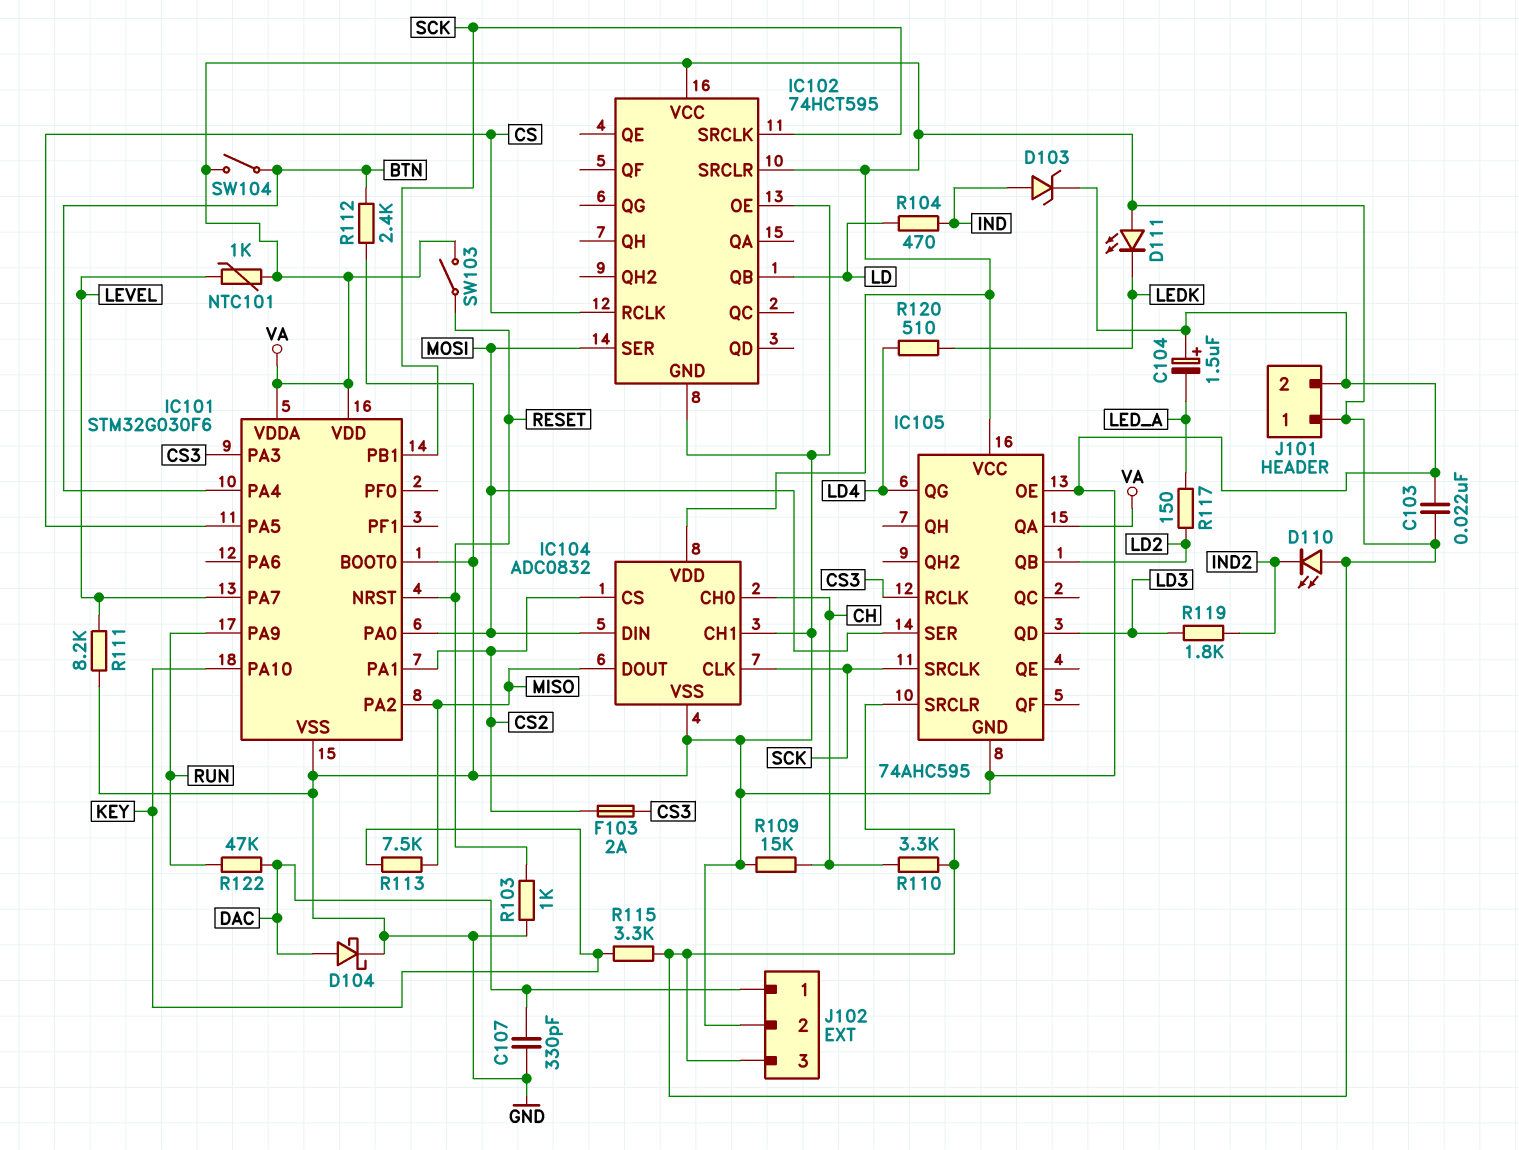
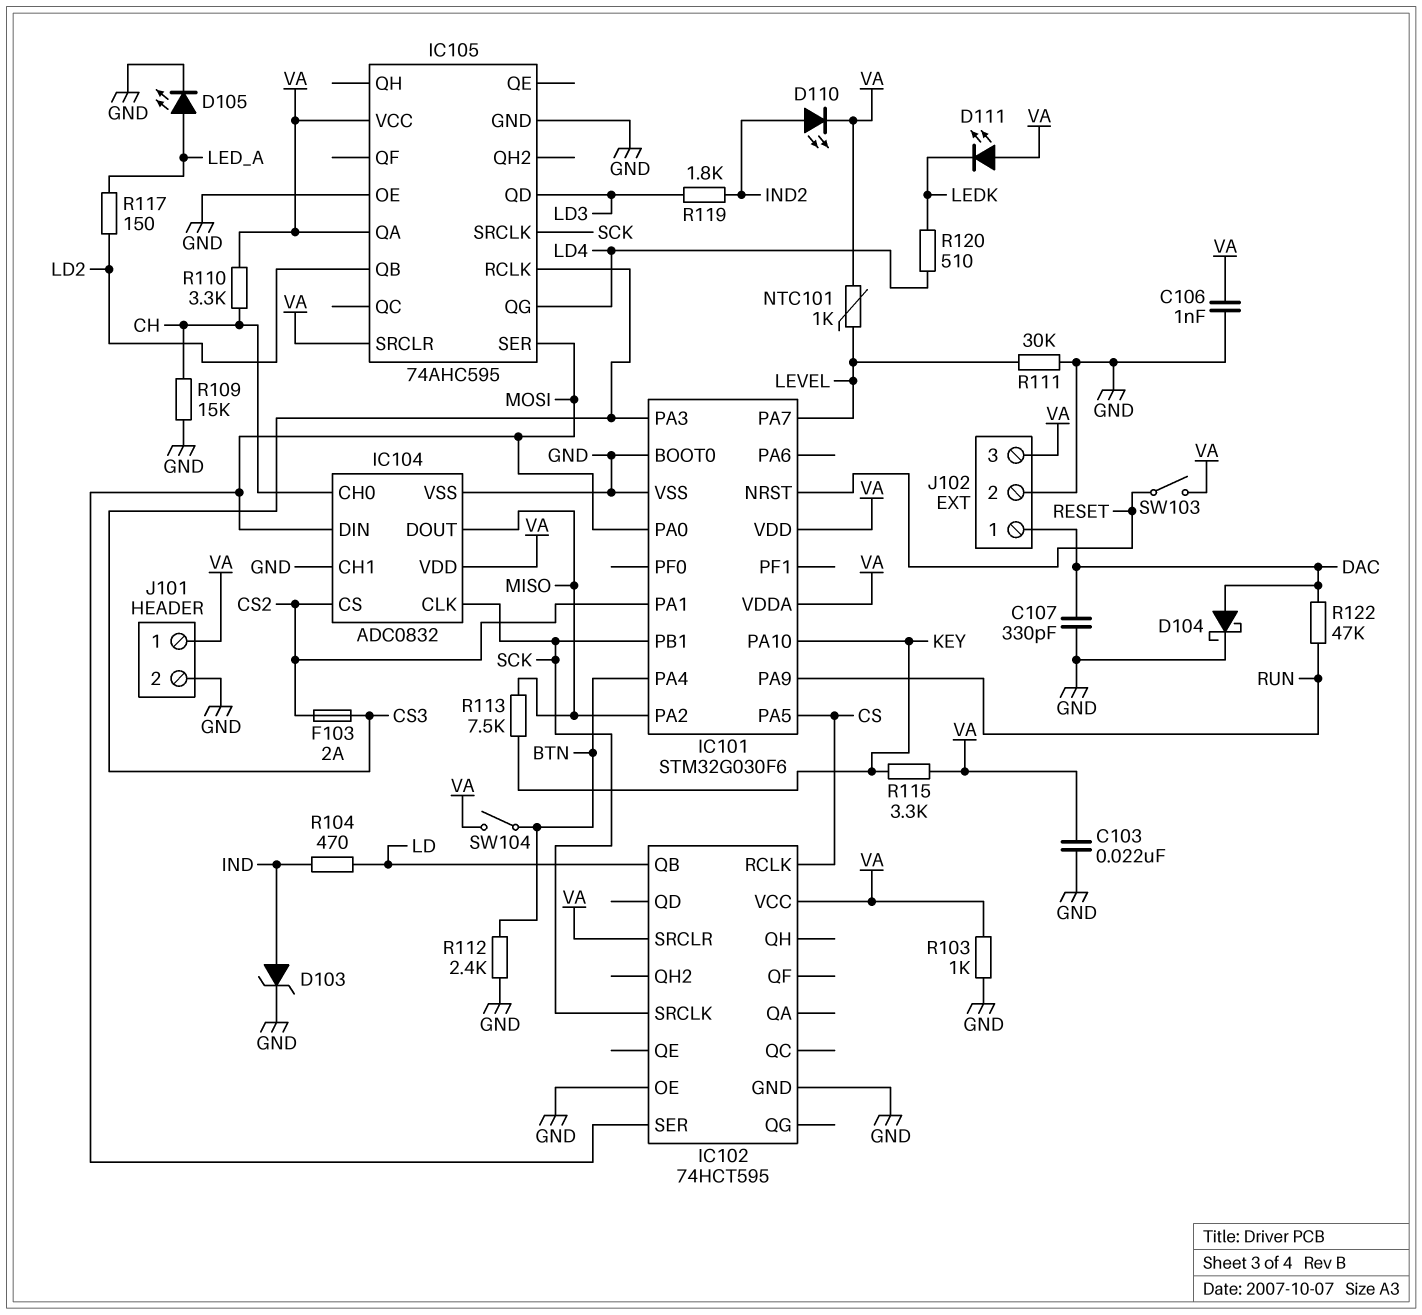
C104: 1.5uF (plus GND, minus LED_A) -> none
C106: none -> 1nF (GND, VA)
D105: none -> LED (A LED_A, K GND)
D110: LED (A VA, K IND2) -> LED (A IND2, K VA)
R103: 1k (GND, RESET) -> 1k (GND, VA)
R111: 8.2k (GND, LEVEL) -> 30k (GND, LEVEL)

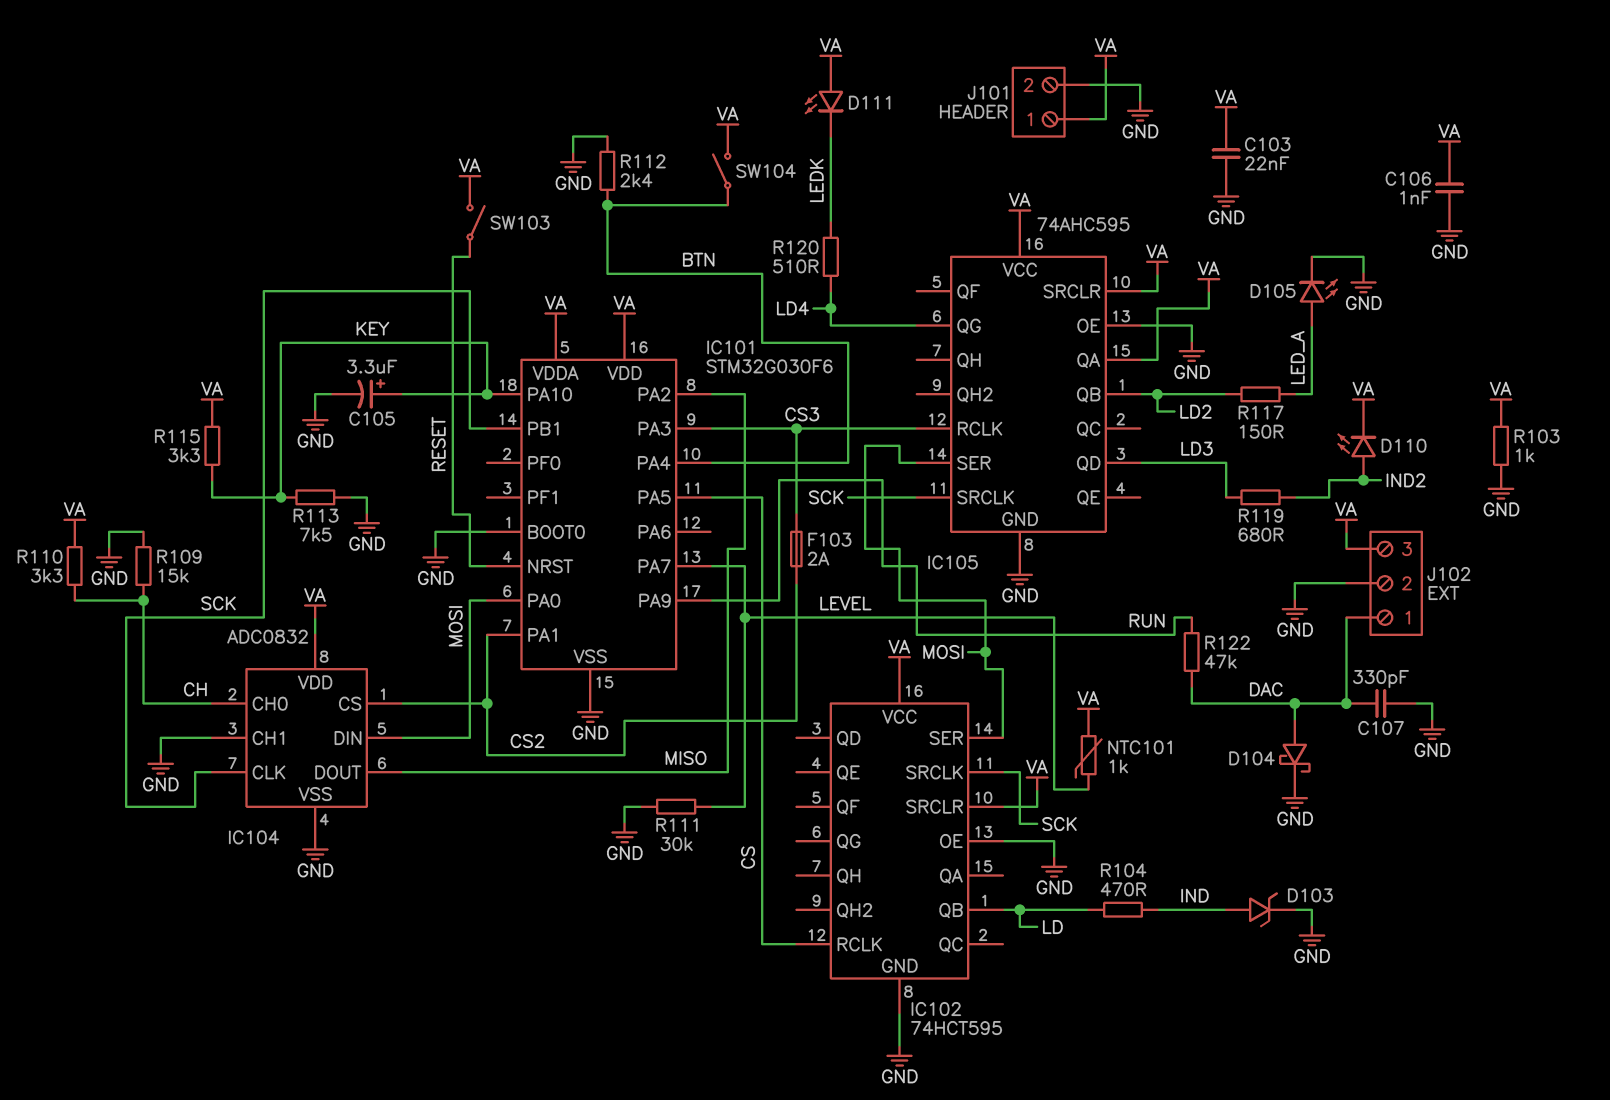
C105: none -> 3.3uF (plus KEY, minus GND)
R113: 7.5k (KEY, MISO) -> 7.5k (GND, KEY)
R119: 1.8k (IND2, LD3) -> 680 (IND2, LD3)

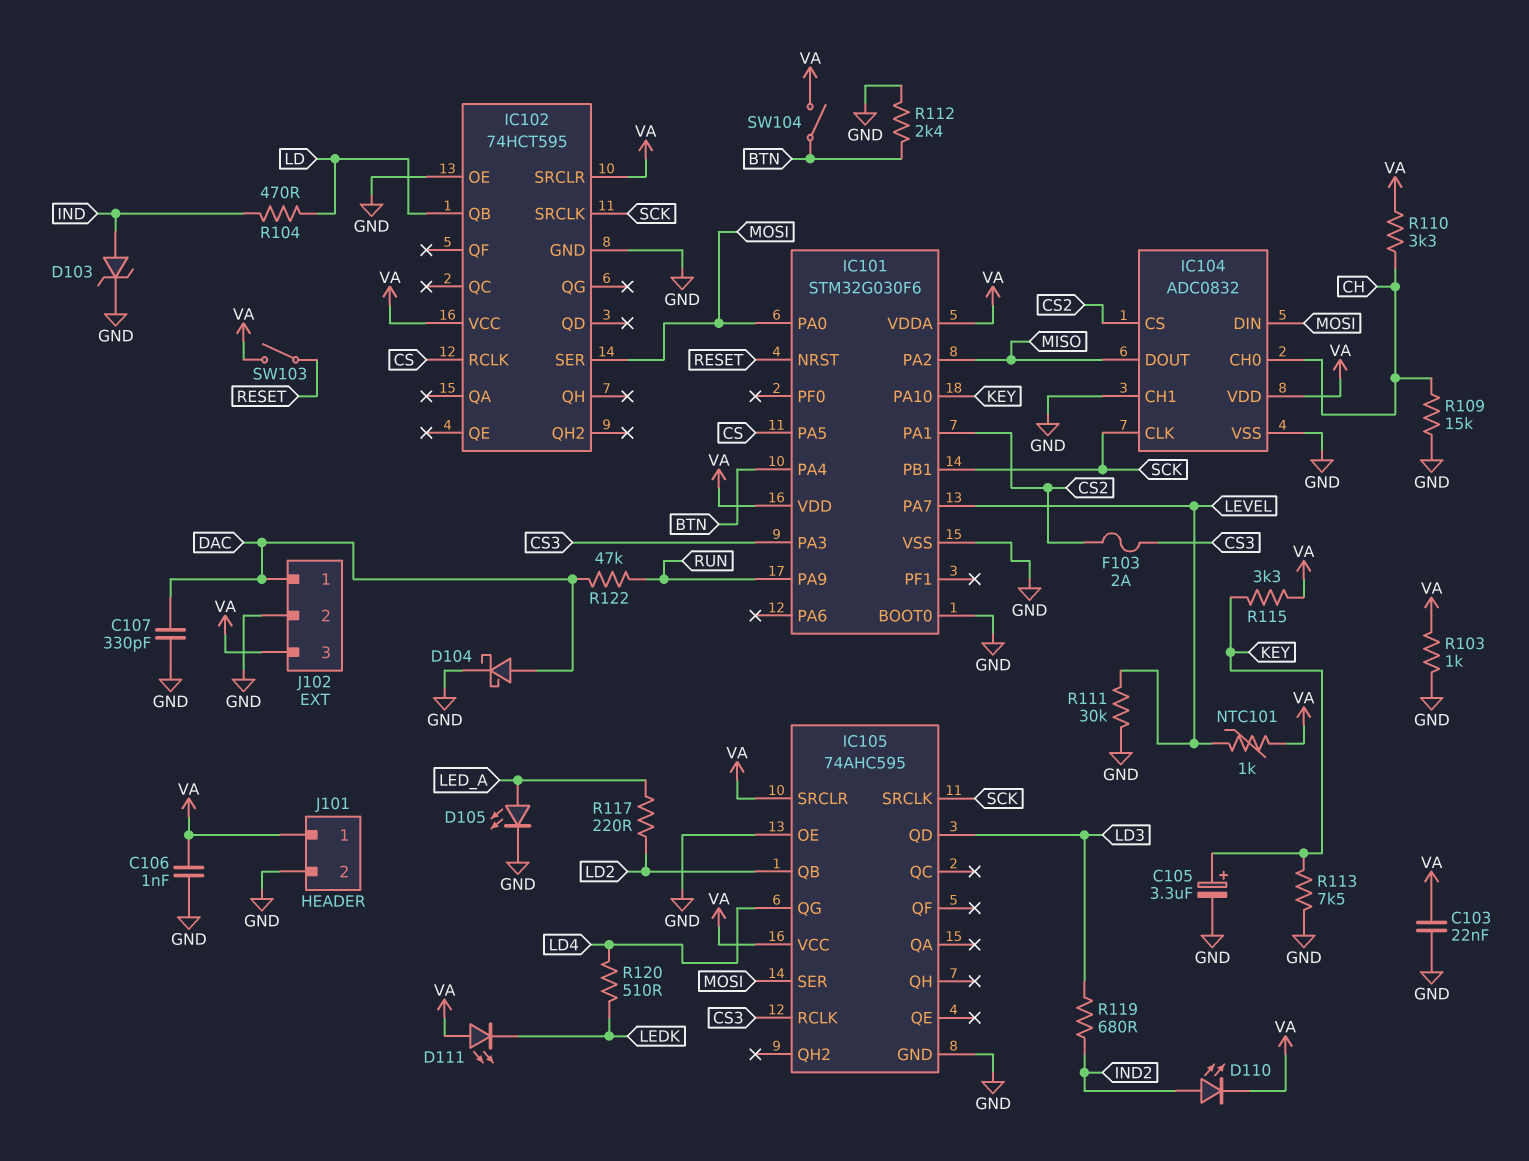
IC105 pin QA: VA -> none
R117: 150 (LD2, LED_A) -> 220 (LD2, LED_A)

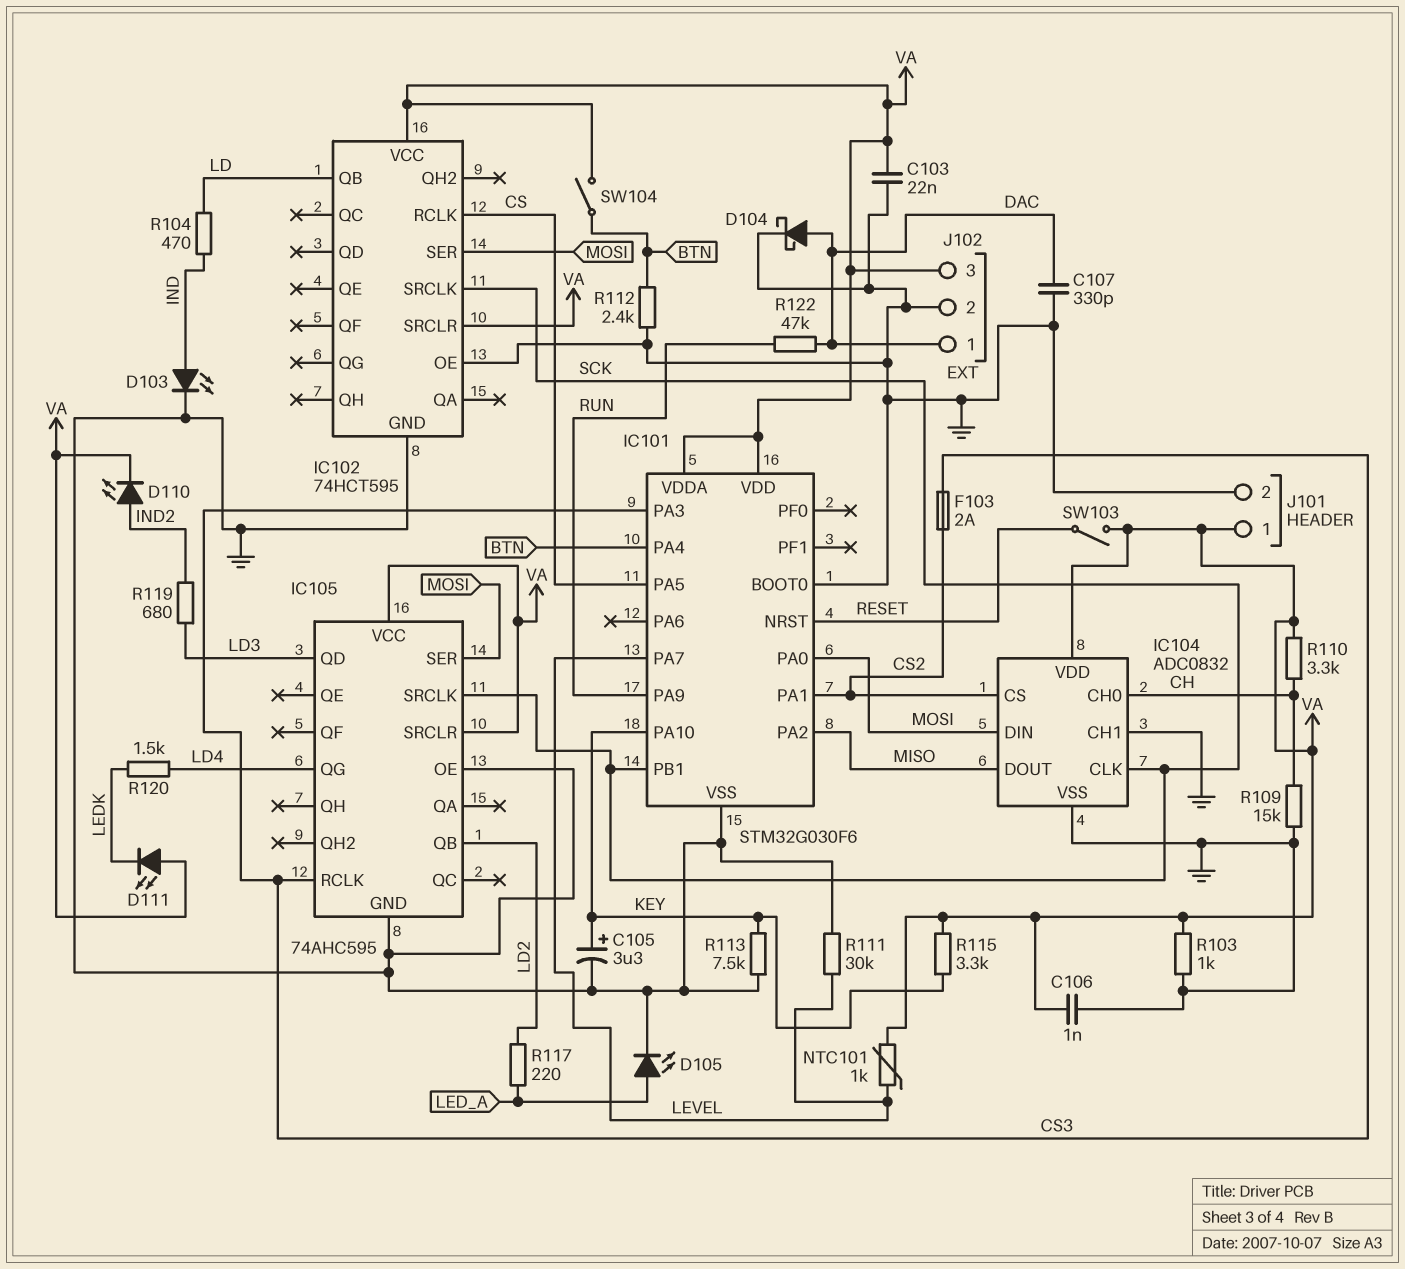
D103: zener (A IND, K GND) -> LED (A IND, K GND)
R120: 510 (LD4, LEDK) -> 1.5k (LD4, LEDK)

